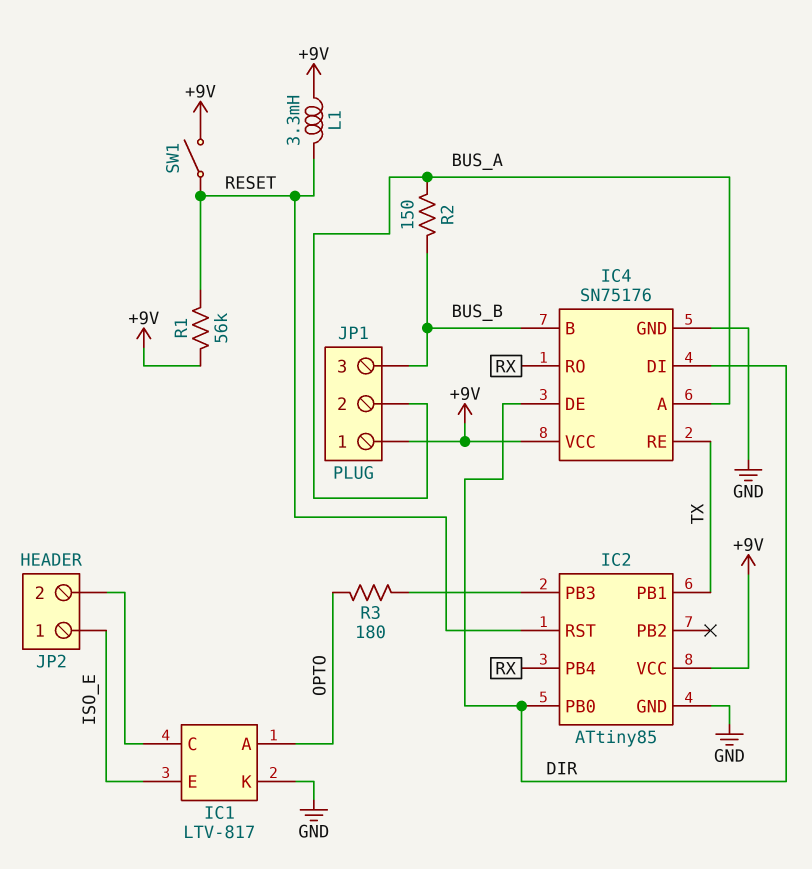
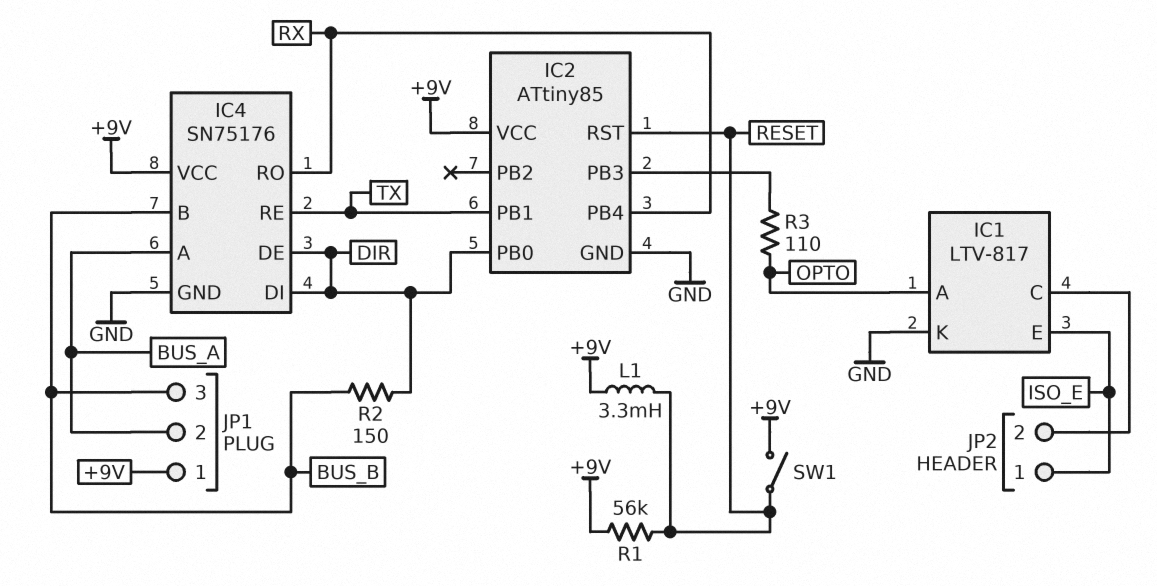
R2: 150 (BUS_A, BUS_B) -> 150 (BUS_B, DIR)
R3: 180 (IC2/PB3, OPTO) -> 110 (IC2/PB3, OPTO)

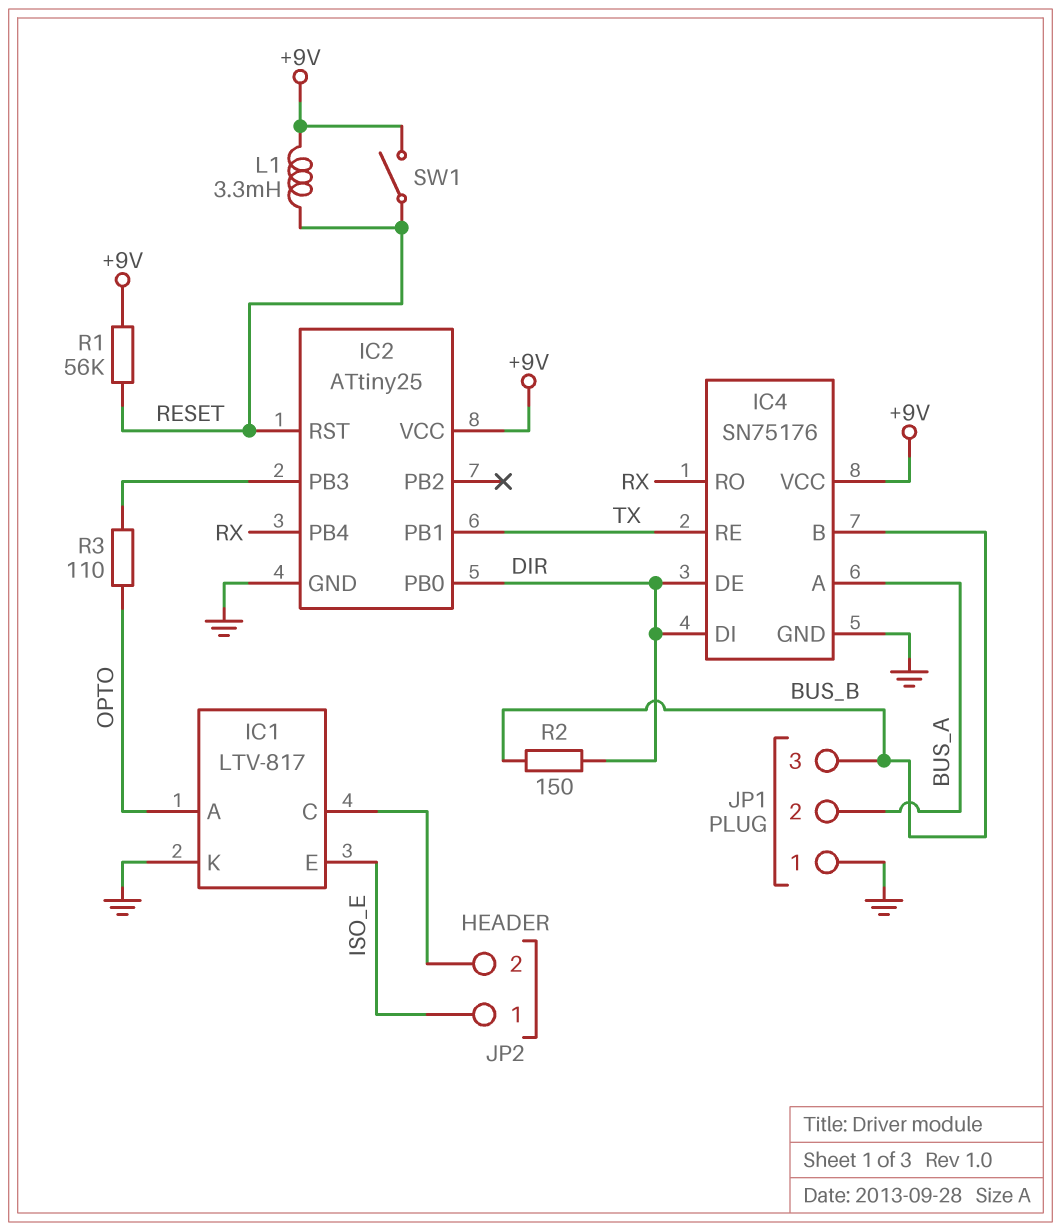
IC2: ATtiny85 -> ATtiny25
JP1 pin 1: +9V -> GND

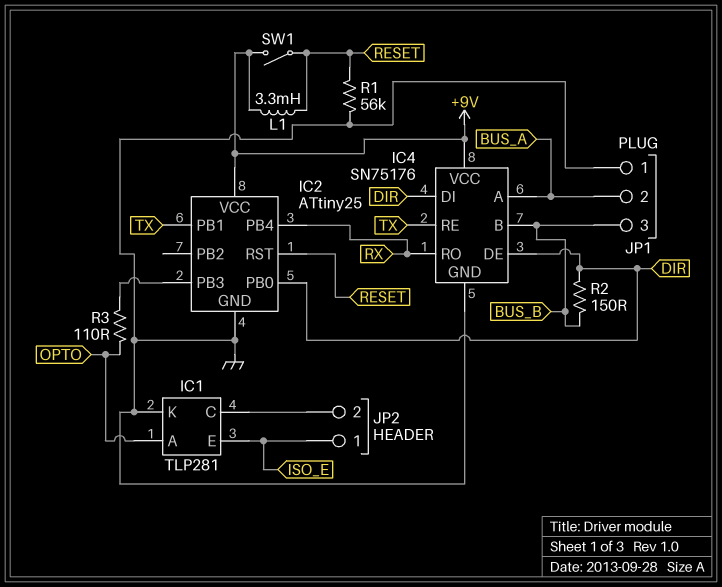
IC1: LTV-817 -> TLP281
R1: 56k (+9V, RESET) -> 56k (GND, RESET)

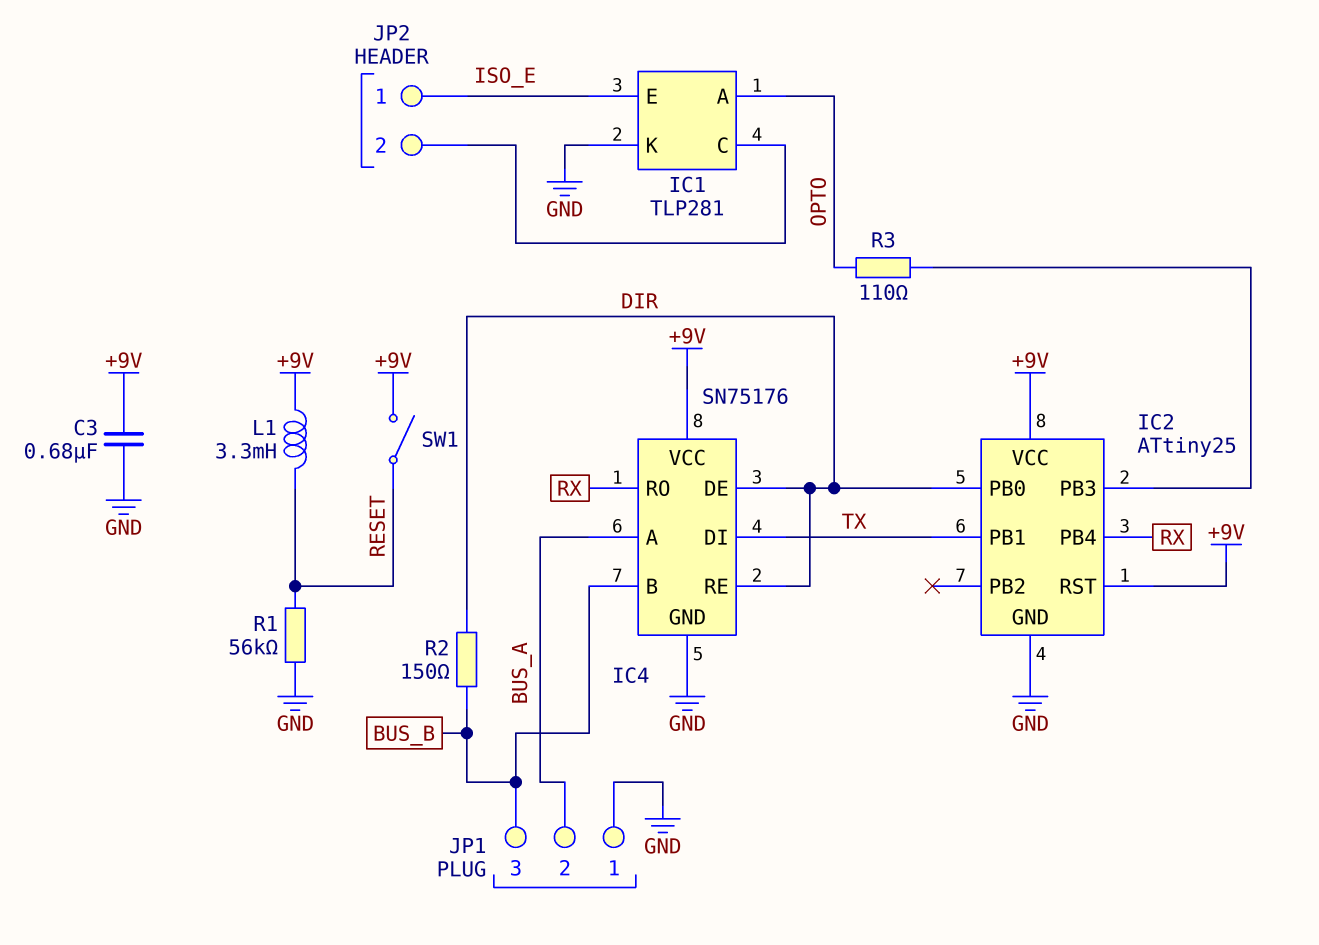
C3: none -> 680nF (+9V, GND)
IC2 pin RST: RESET -> +9V
IC4 pin DI: DIR -> TX
IC4 pin RE: TX -> DIR

